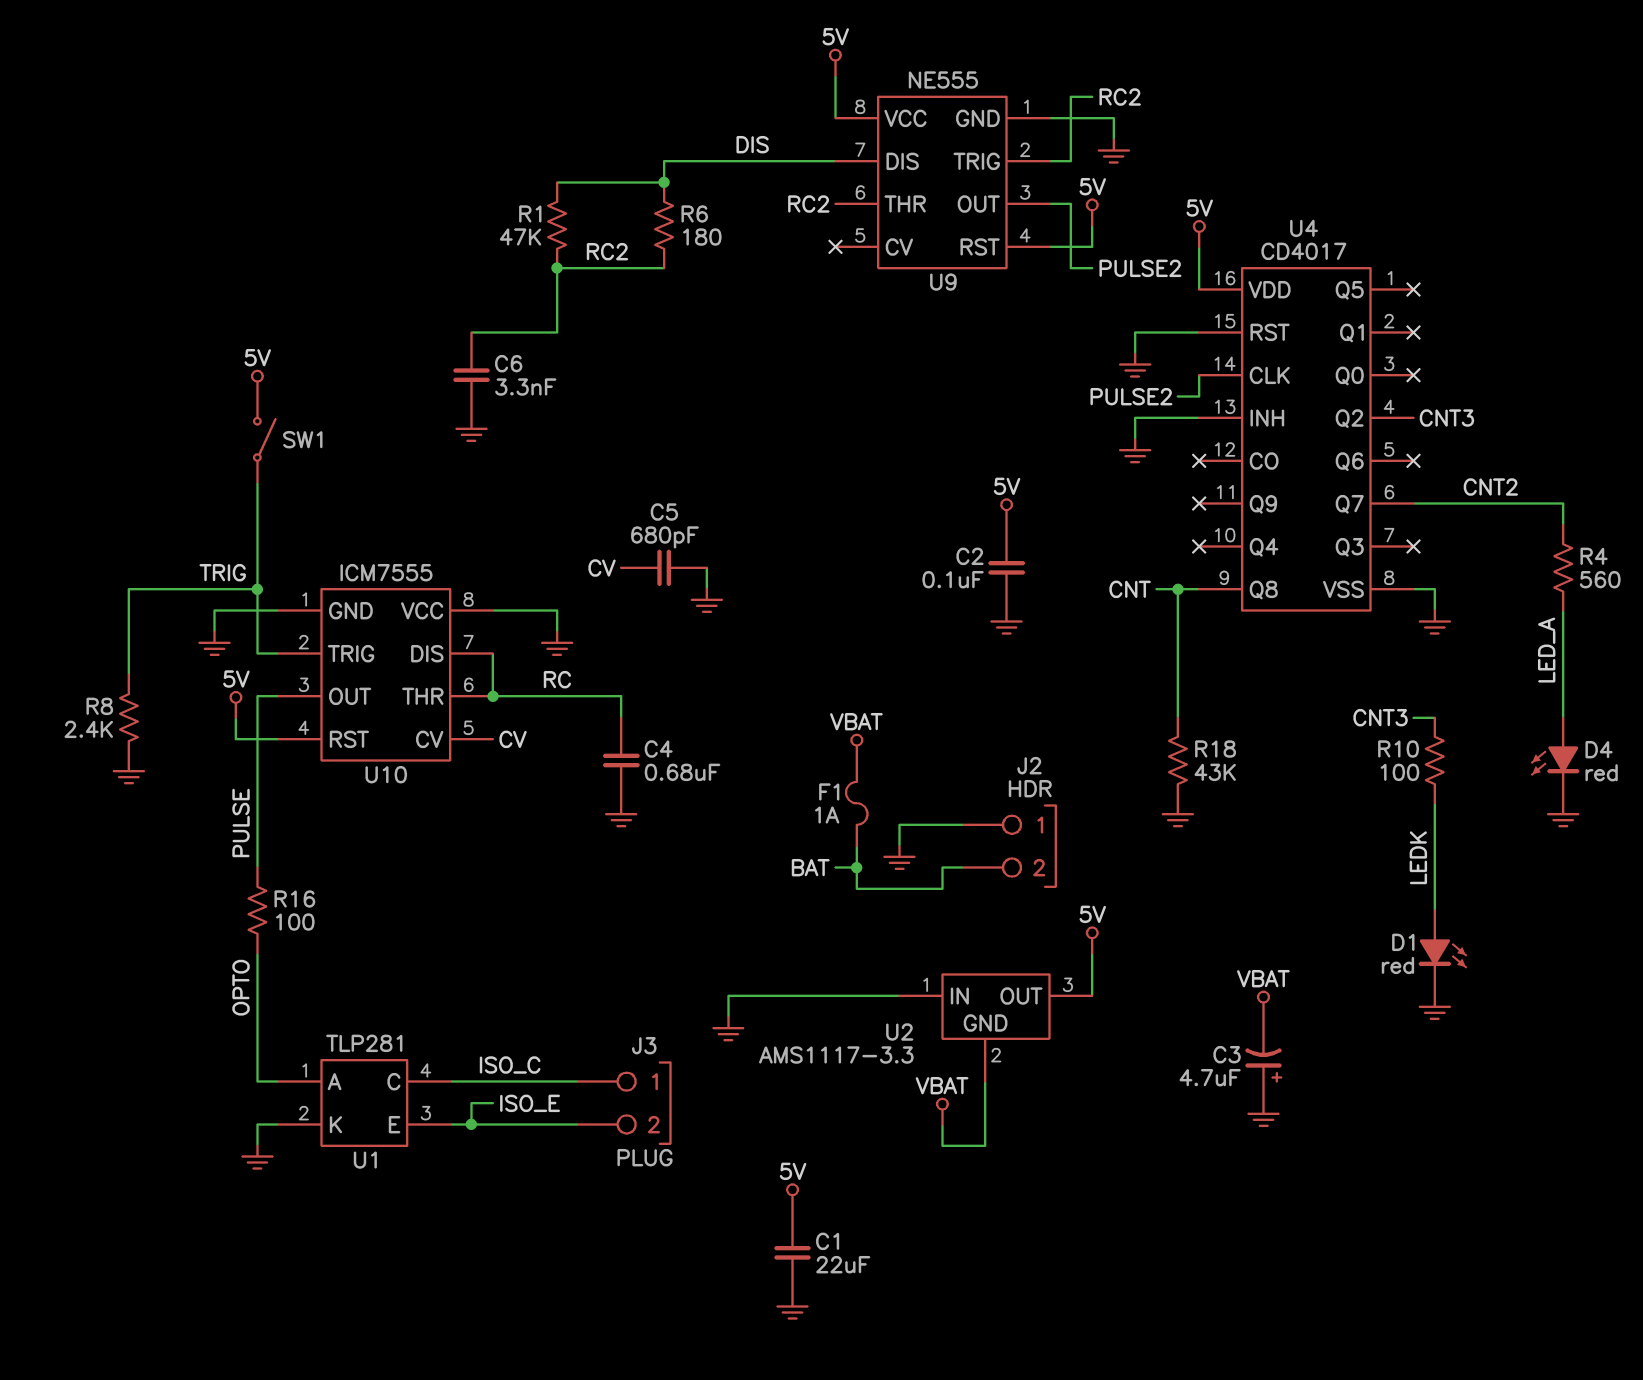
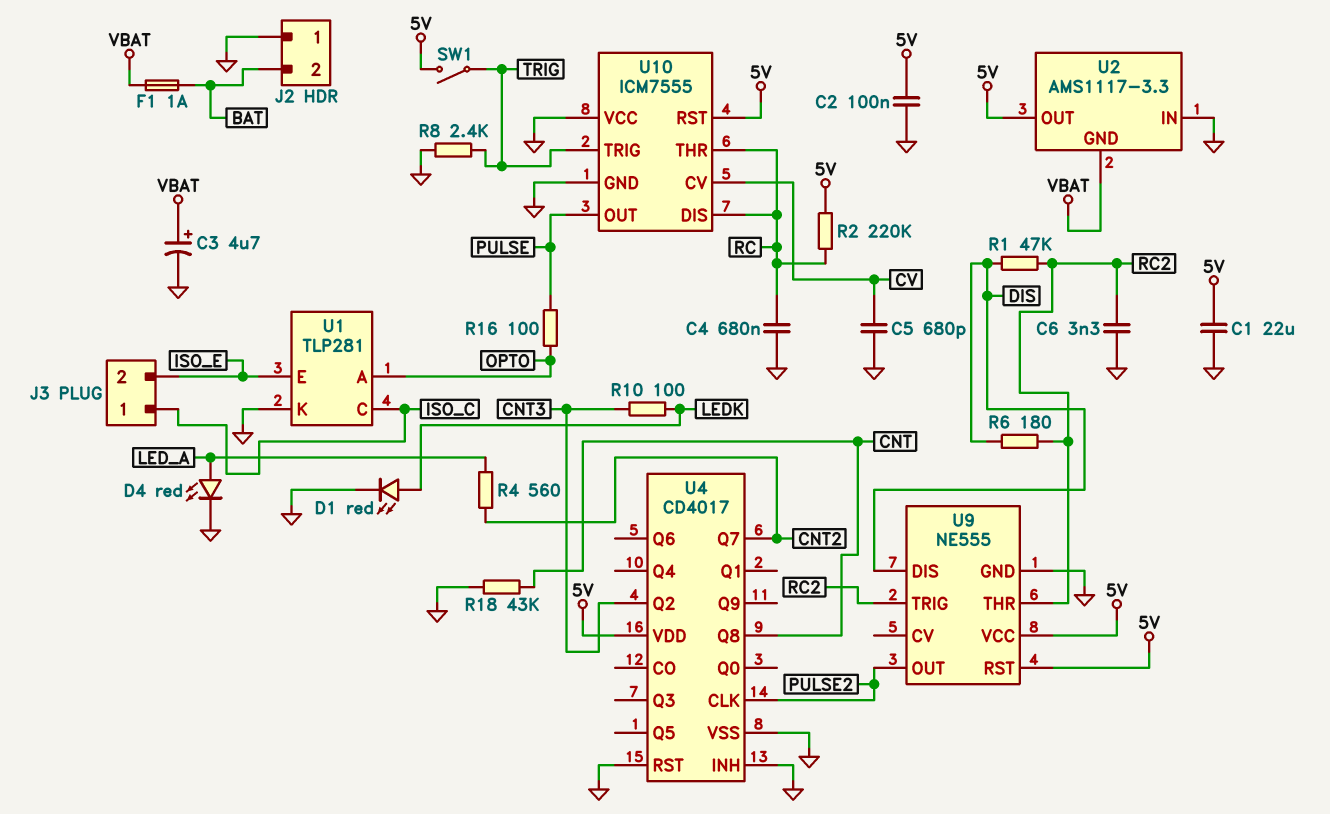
C3: 4.7uF (plus GND, minus VBAT) -> 4.7uF (plus VBAT, minus GND)
R2: none -> 220k (5V, RC)

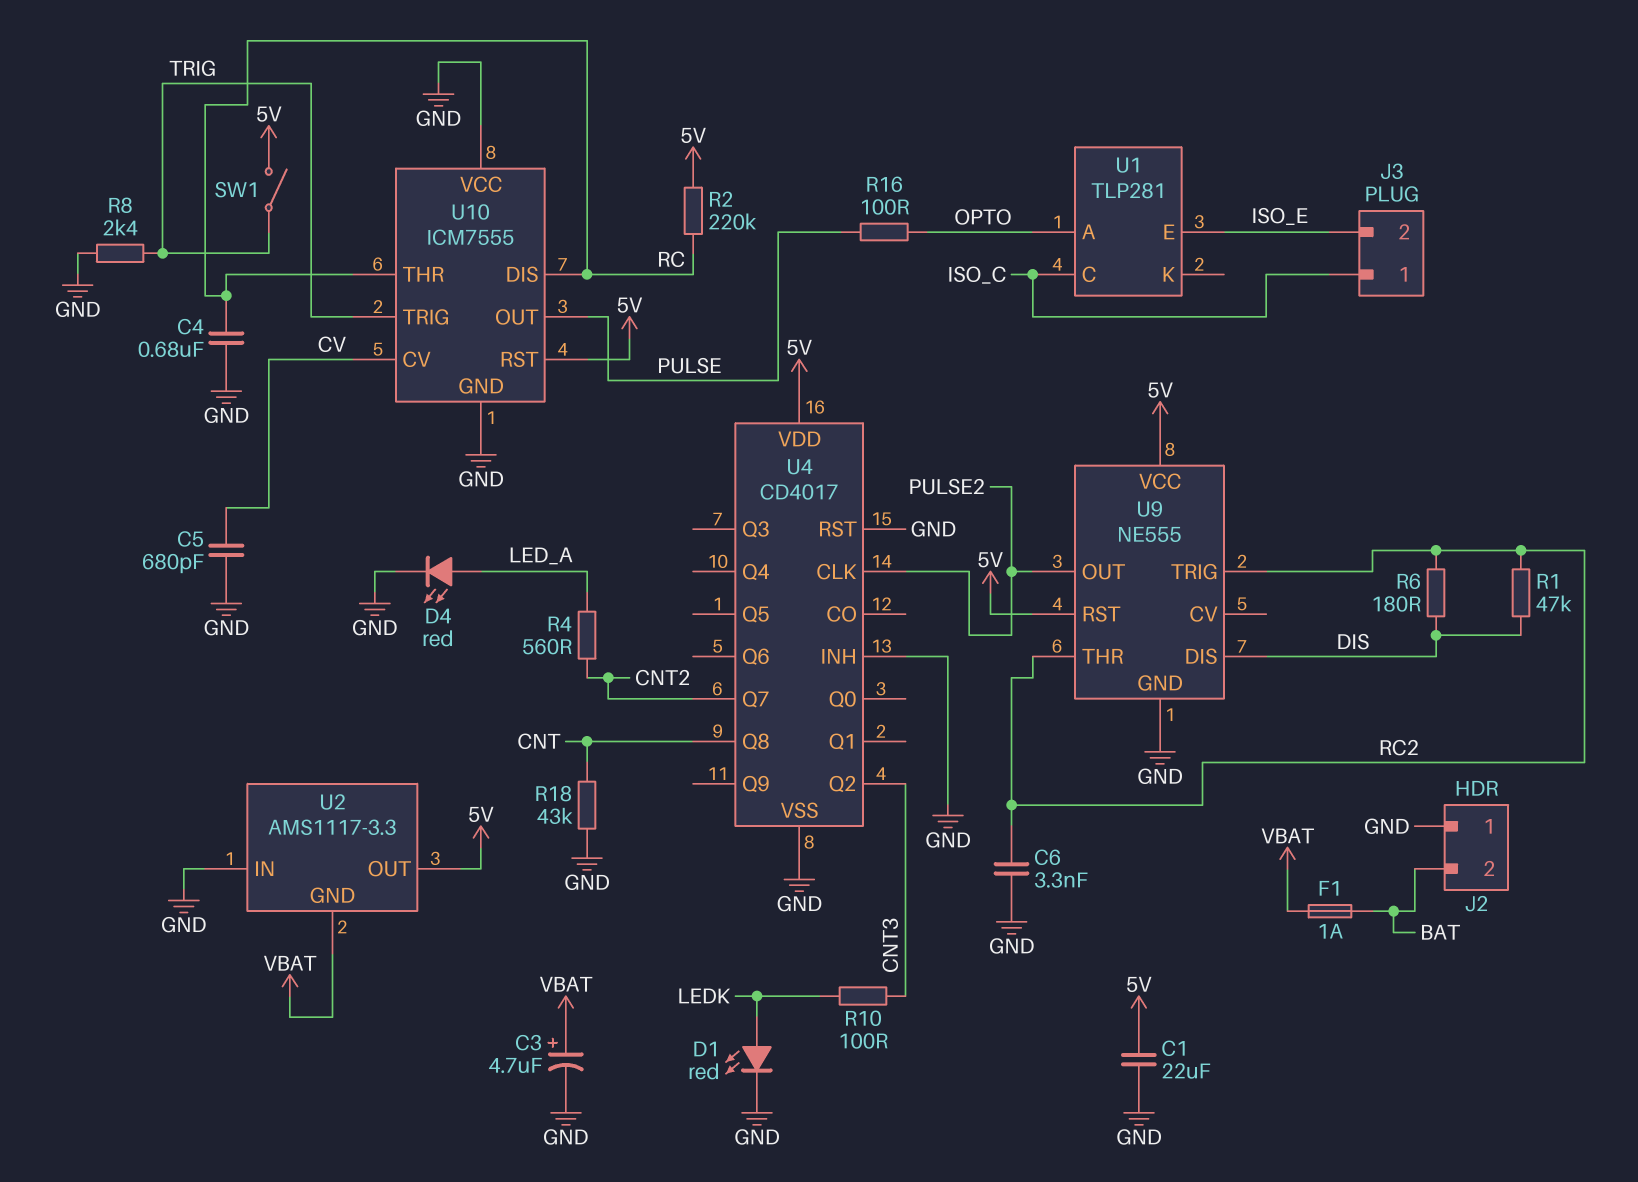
C2: 100nF (5V, GND) -> none
U1 pin K: GND -> none

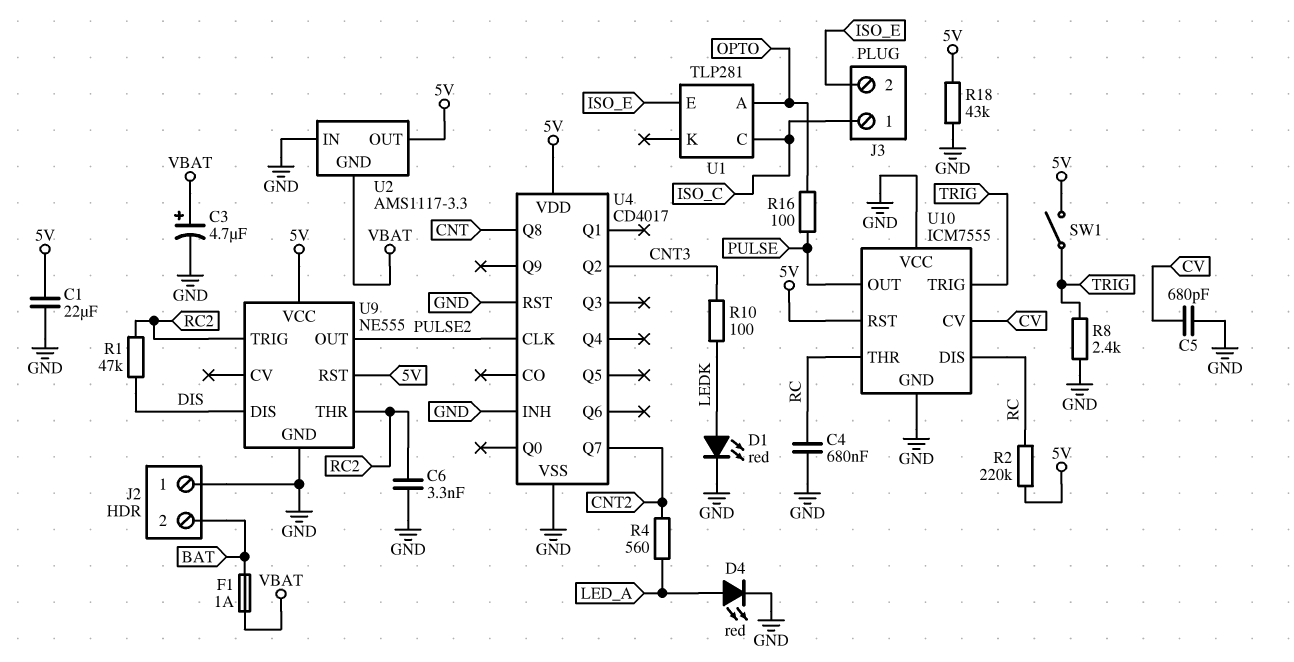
R6: 180 (DIS, RC2) -> none
R18: 43k (CNT, GND) -> 43k (5V, GND)

